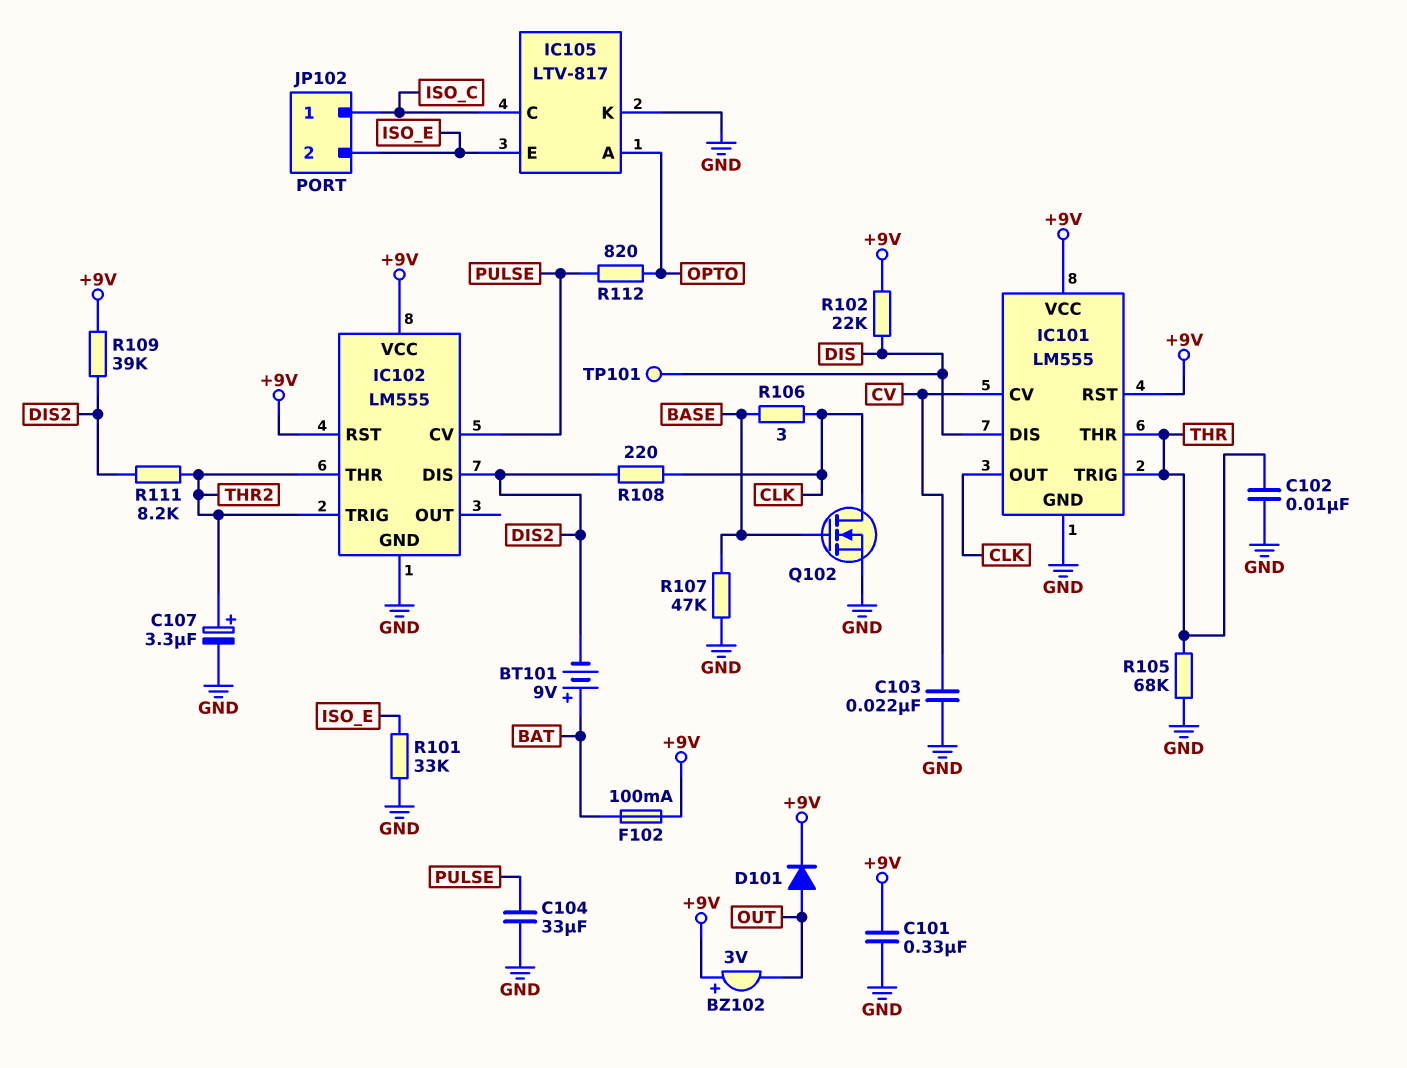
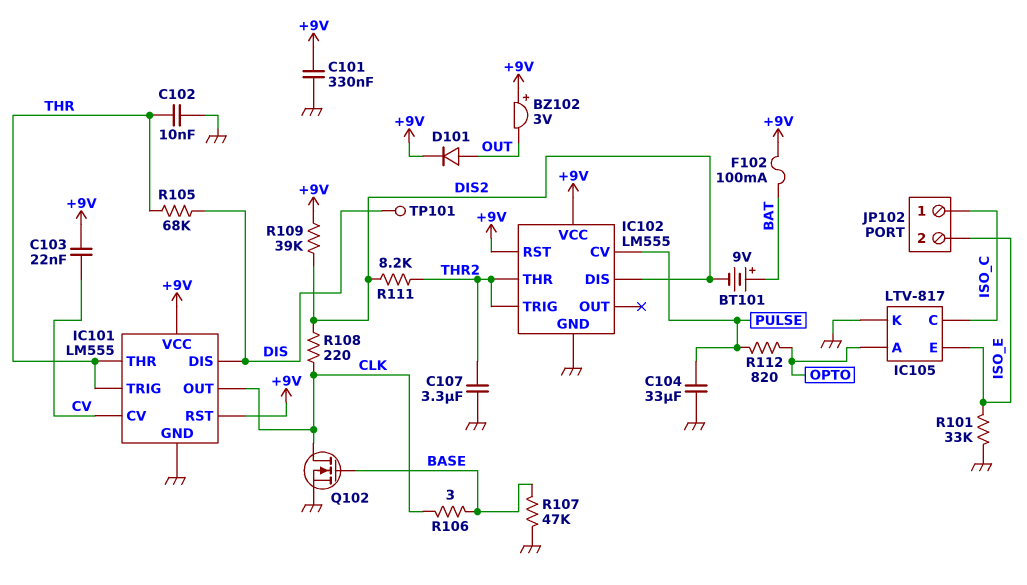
C103: 22nF (CV, GND) -> 22nF (+9V, CV)
C107: 3.3uF (plus THR2, minus GND) -> 3.3uF (GND, THR2)
R102: 22k (+9V, DIS) -> none
R105: 68k (GND, THR) -> 68k (DIS, THR)

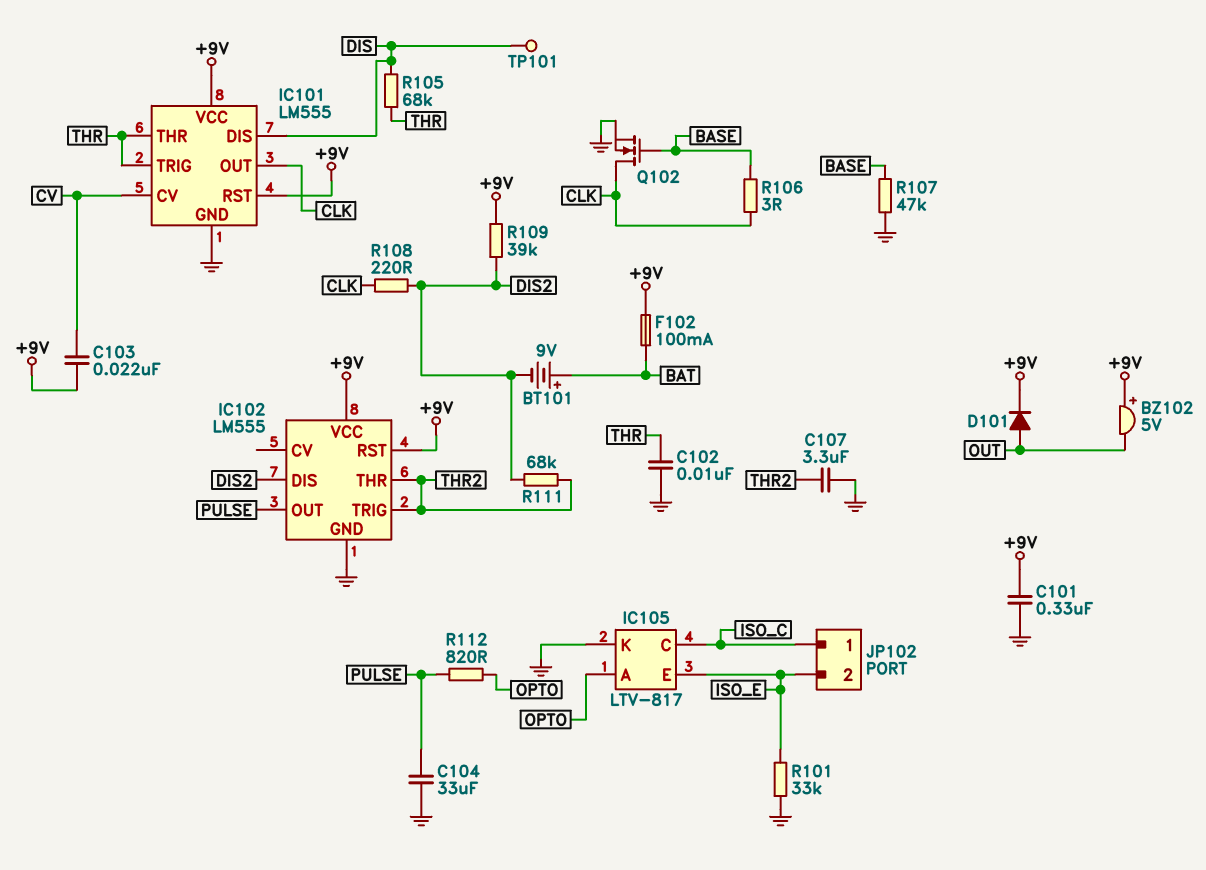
BZ102: buzzer 3V (plus +9V, minus OUT) -> buzzer 5V (plus +9V, minus OUT)
IC102 pin CV: PULSE -> none
IC102 pin OUT: none -> PULSE
R111: 8.2k (DIS2, THR2) -> 68k (DIS2, THR2)

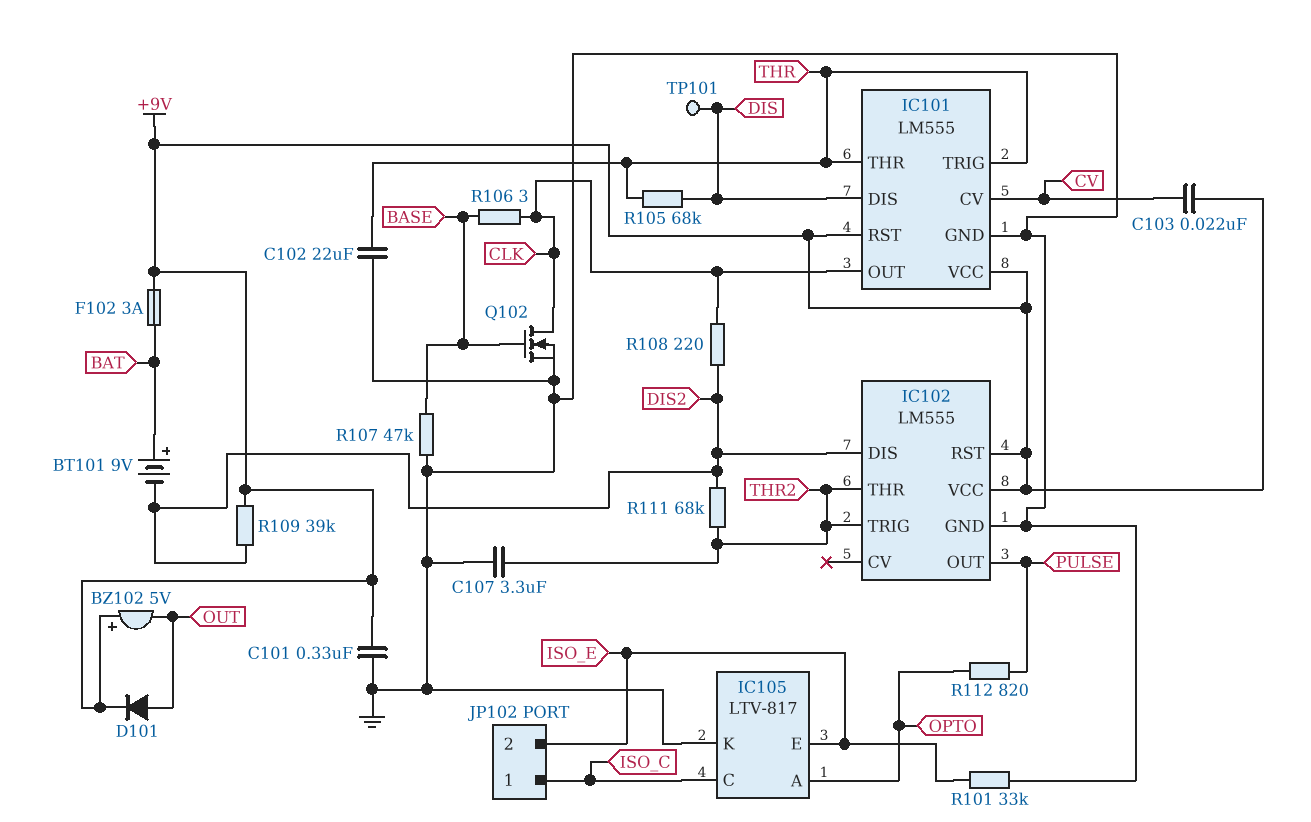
C102: 10nF (GND, THR) -> 22uF (GND, THR)
C104: 33uF (GND, PULSE) -> none
F102: 100mA (+9V, BAT) -> 3A (+9V, BAT)

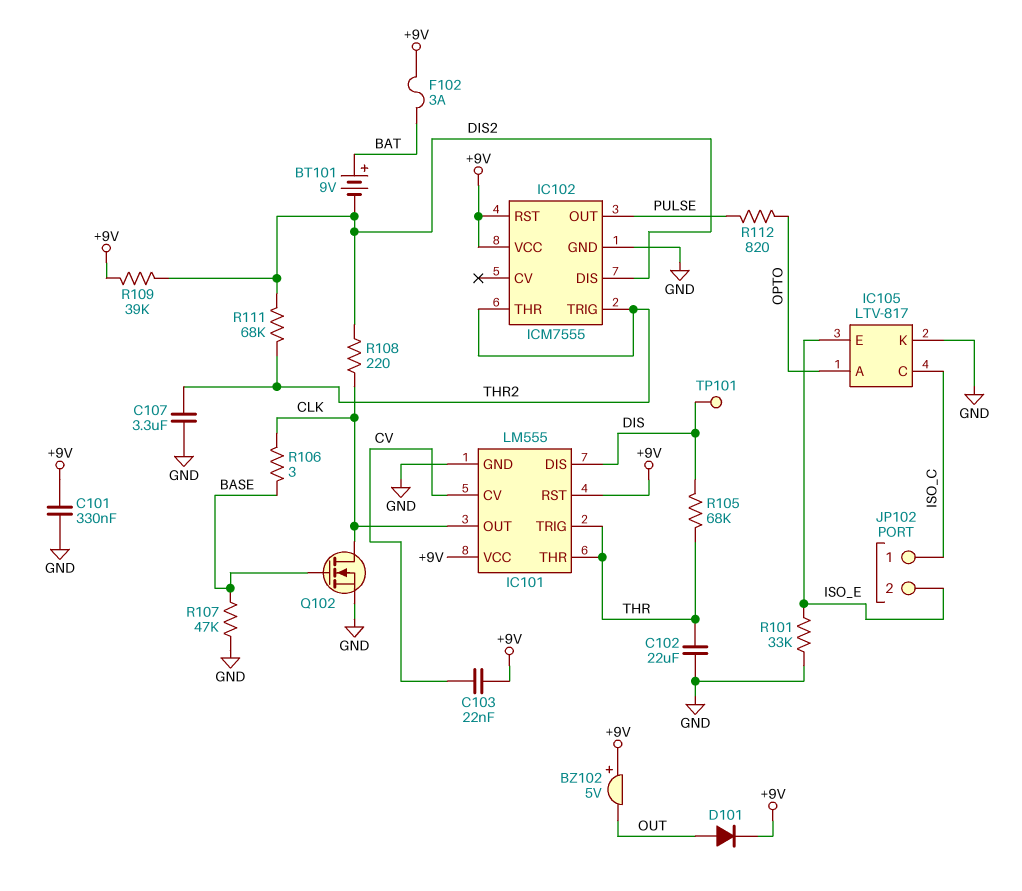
IC102: LM555 -> ICM7555

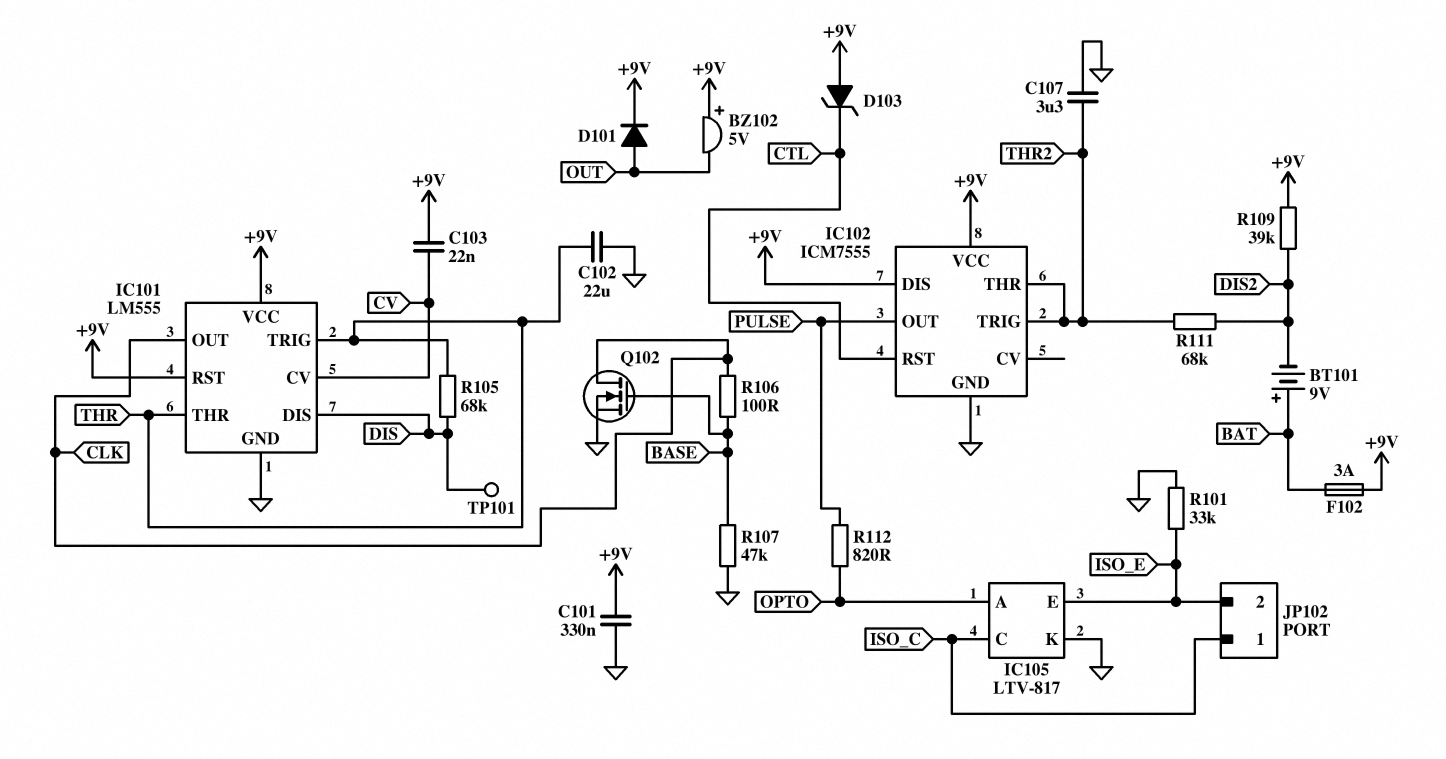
D103: none -> zener (A +9V, K CTL)
IC102 pin DIS: DIS2 -> +9V
IC102 pin RST: +9V -> CTL
R106: 3 (BASE, CLK) -> 100 (BASE, CLK)
R108: 220 (CLK, DIS2) -> none

